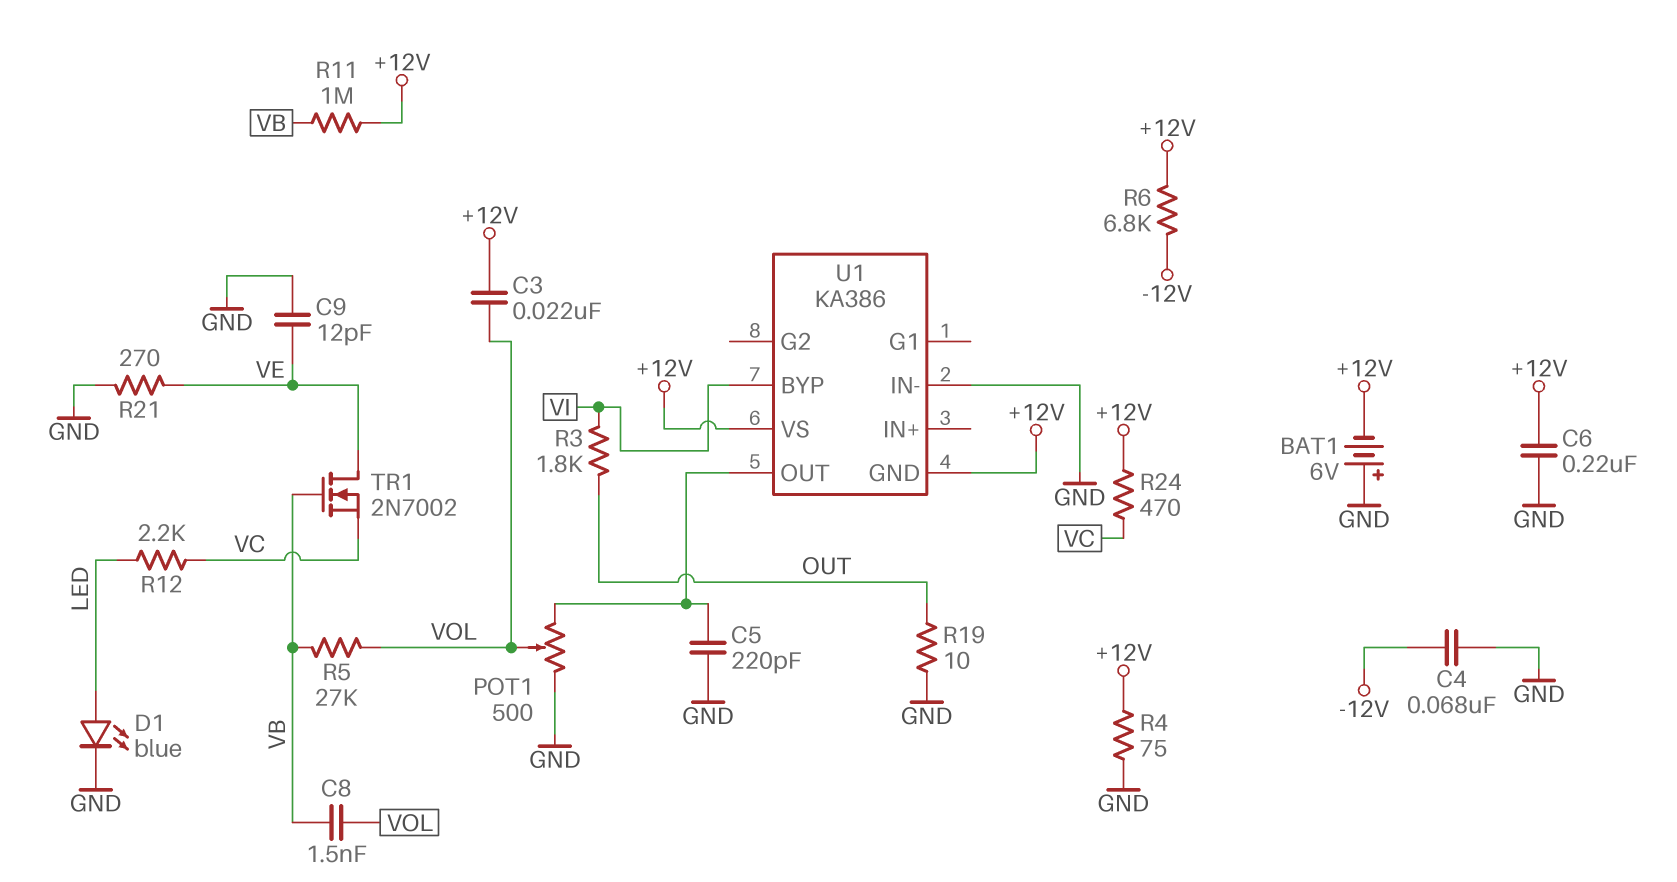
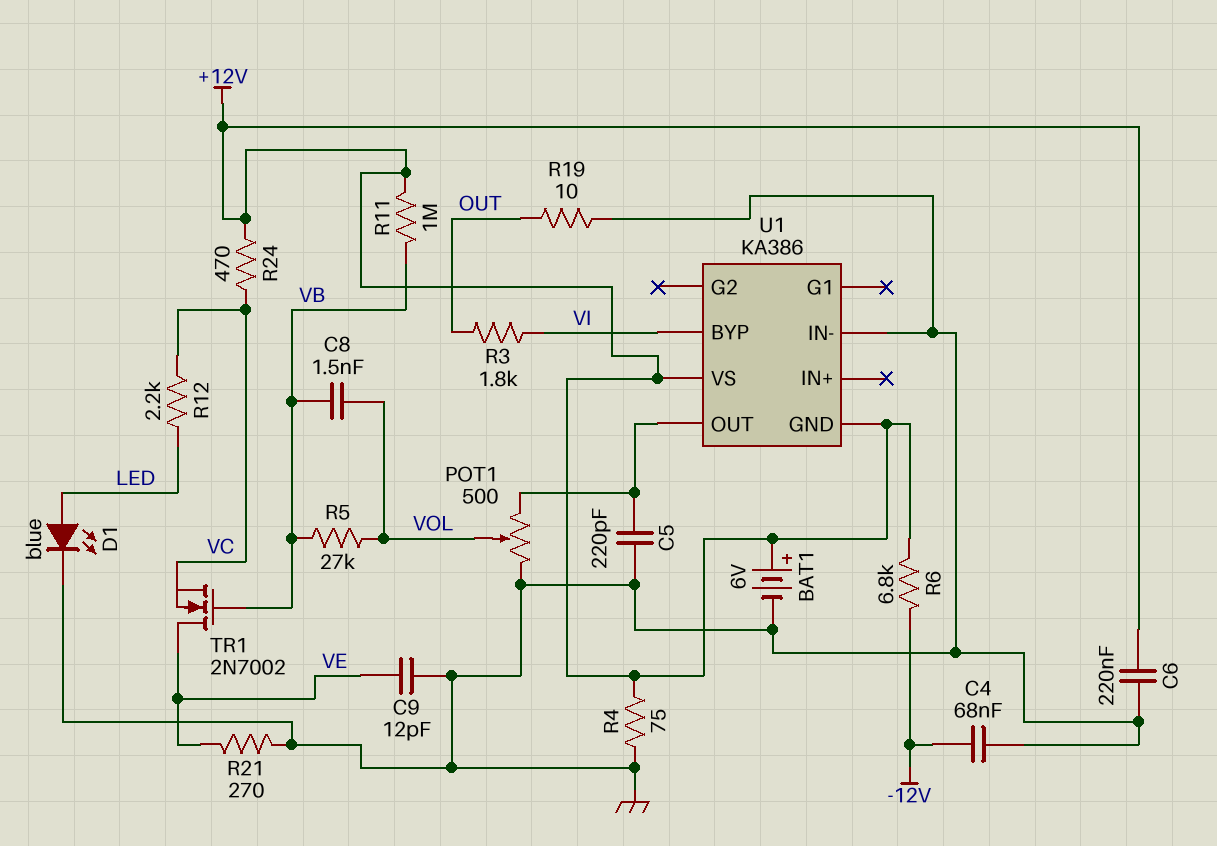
BAT1: 6V (plus GND, minus +12V) -> 6V (plus +12V, minus GND)
C3: 22nF (+12V, VOL) -> none

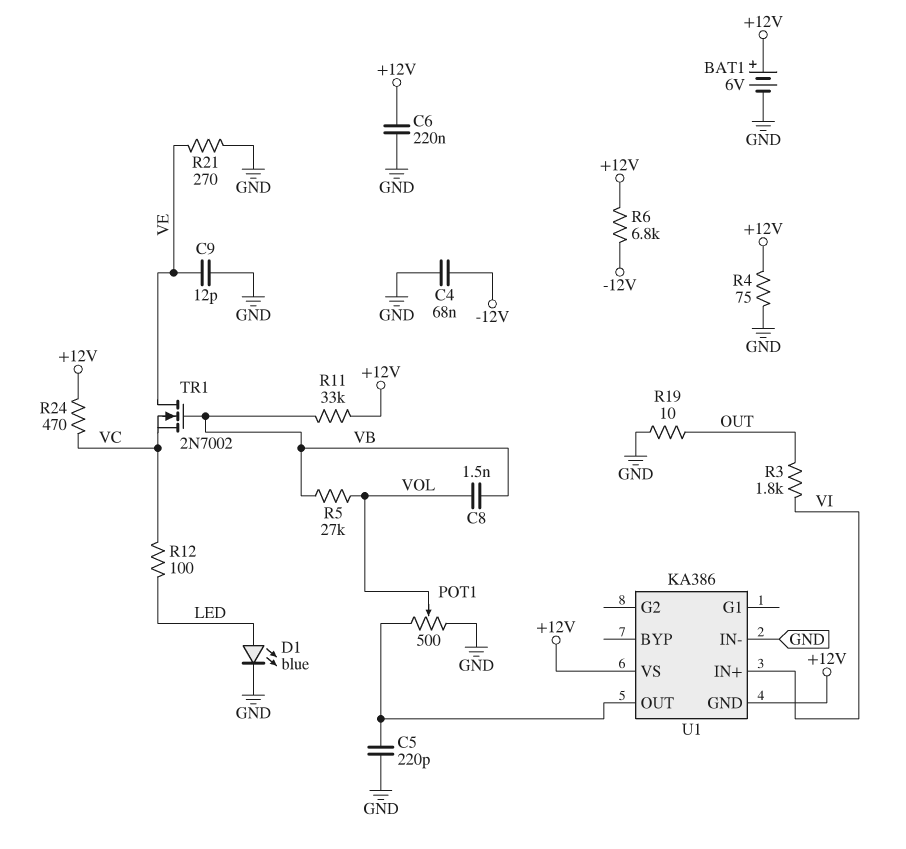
R11: 1M (+12V, VB) -> 33k (+12V, VB)
R12: 2.2k (LED, VC) -> 100 (LED, VC)
U1 pin BYP: VI -> none
U1 pin IN+: none -> VI

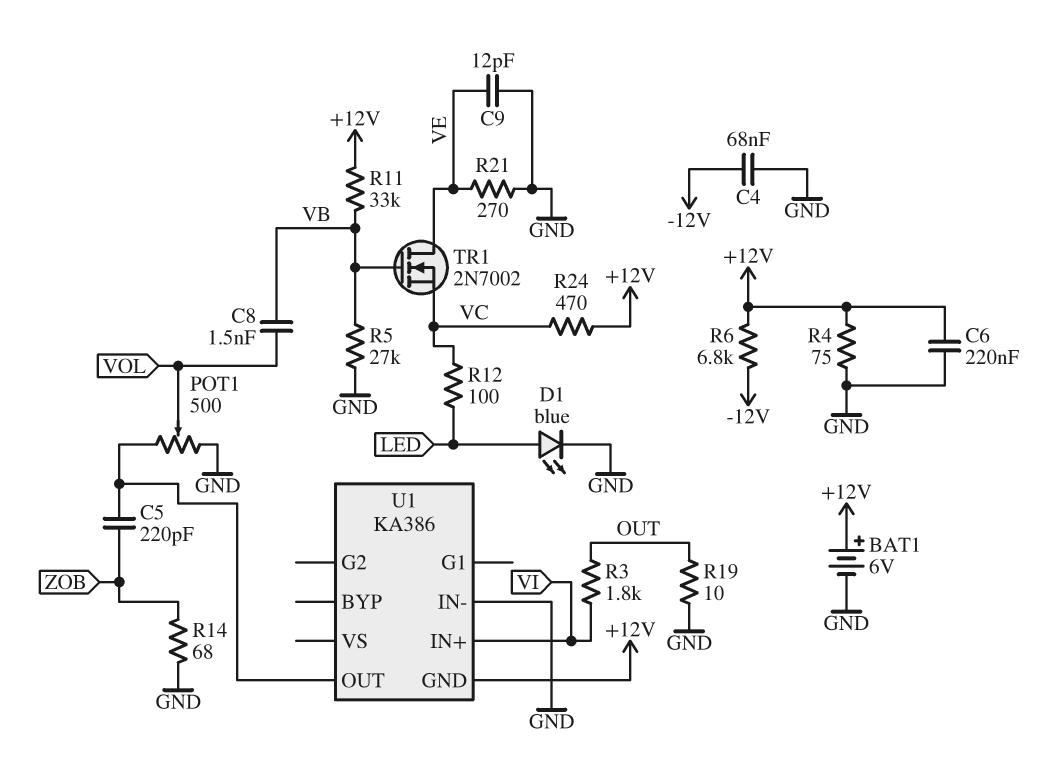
C5: 220pF (GND, U1/OUT) -> 220pF (U1/OUT, ZOB)
R5: 27k (VB, VOL) -> 27k (GND, VB)
R14: none -> 68 (GND, ZOB)
U1 pin VS: +12V -> none

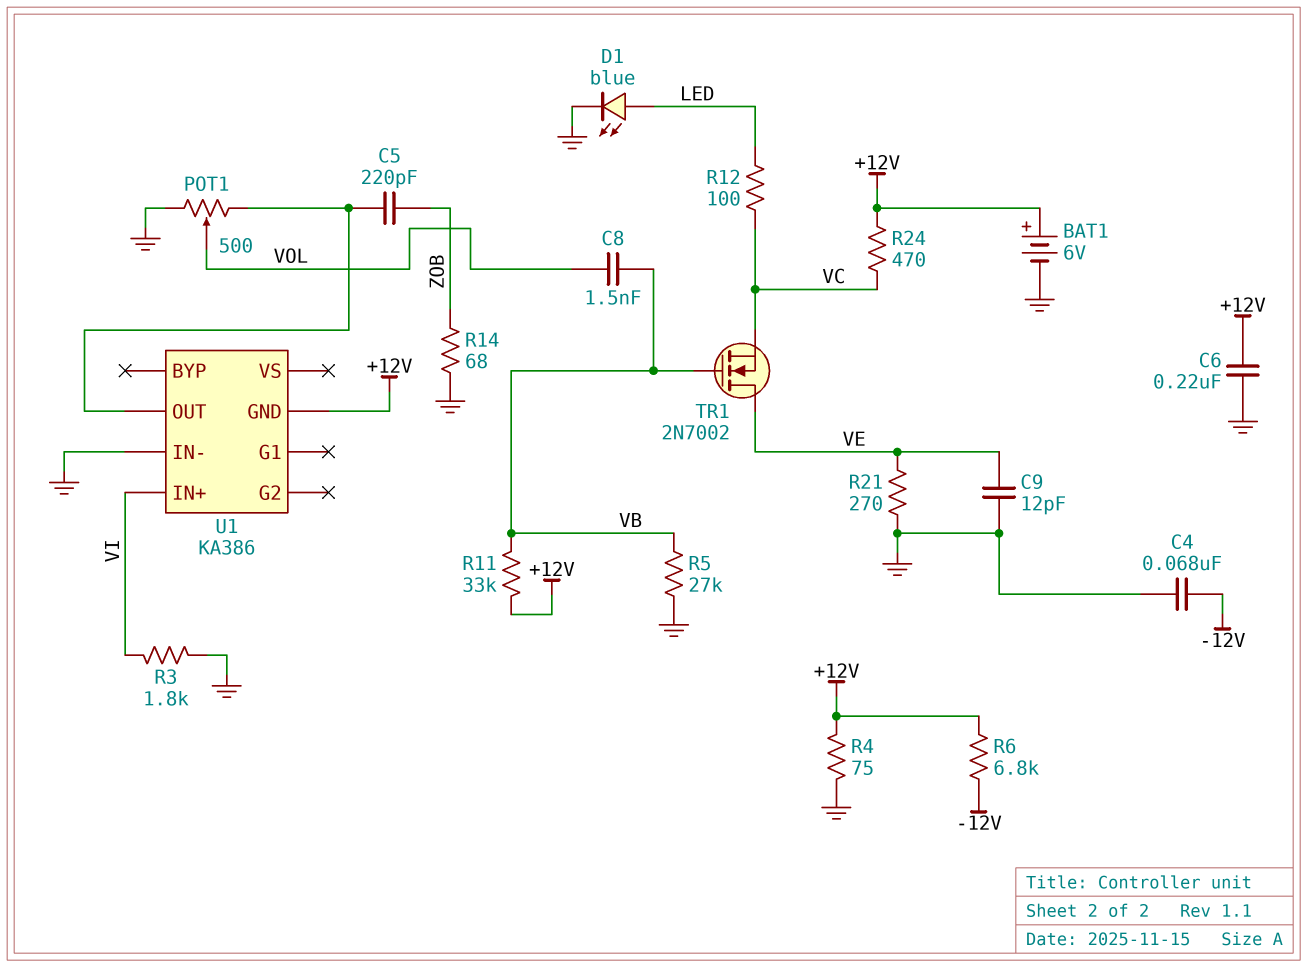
R3: 1.8k (OUT, VI) -> 1.8k (GND, VI)
R19: 10 (GND, OUT) -> none

